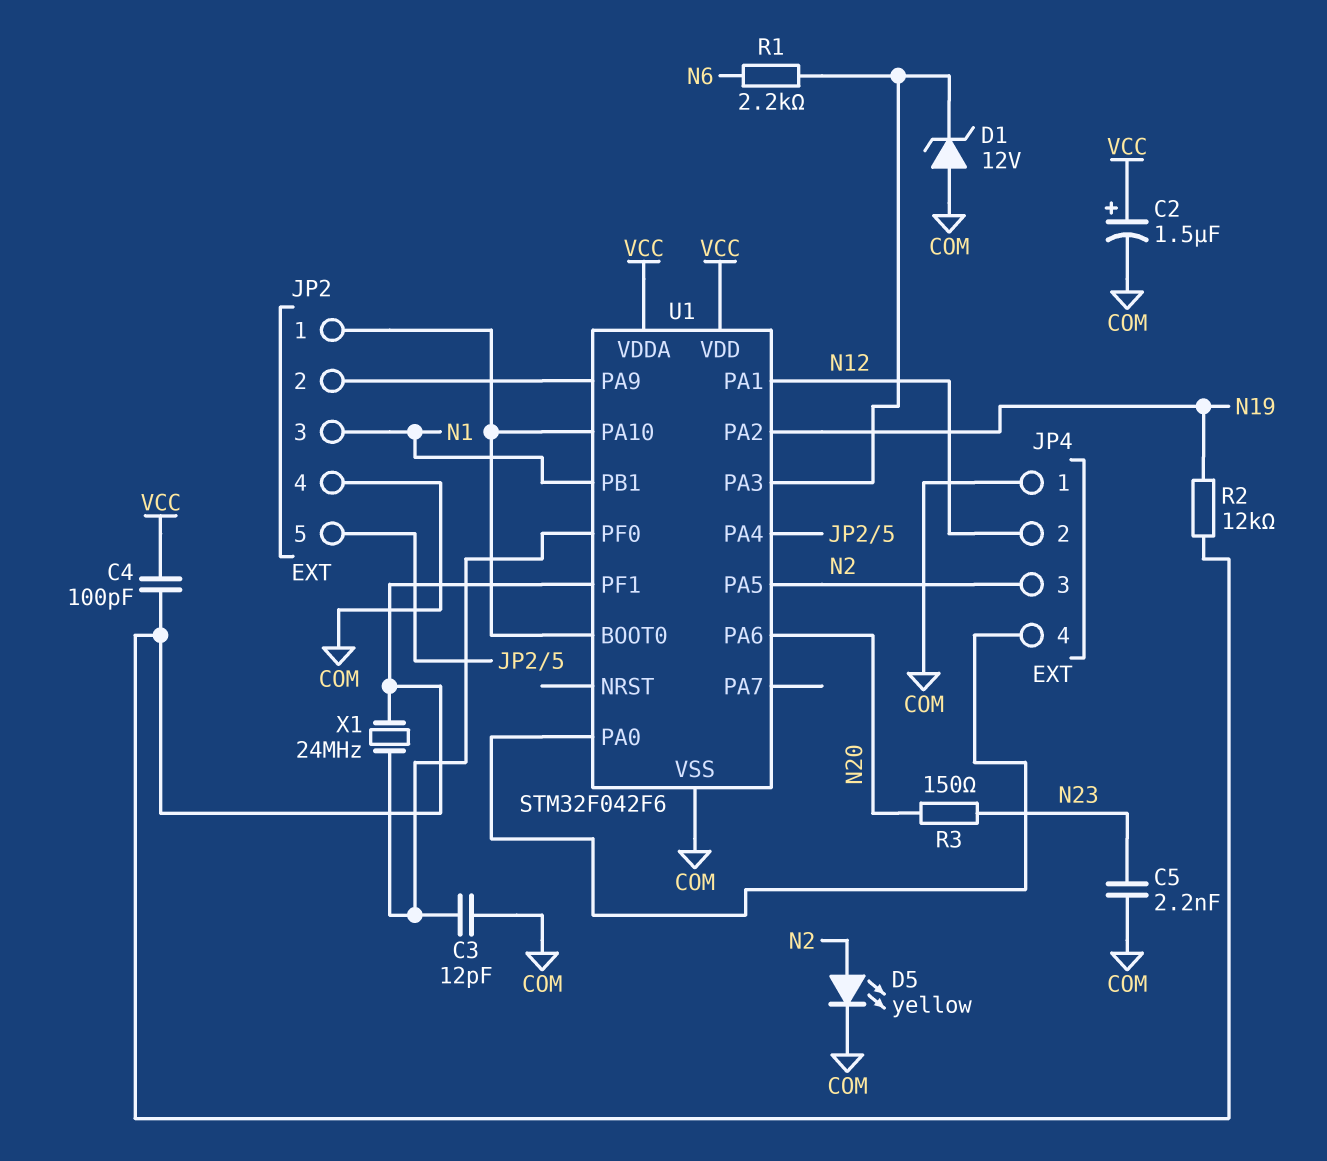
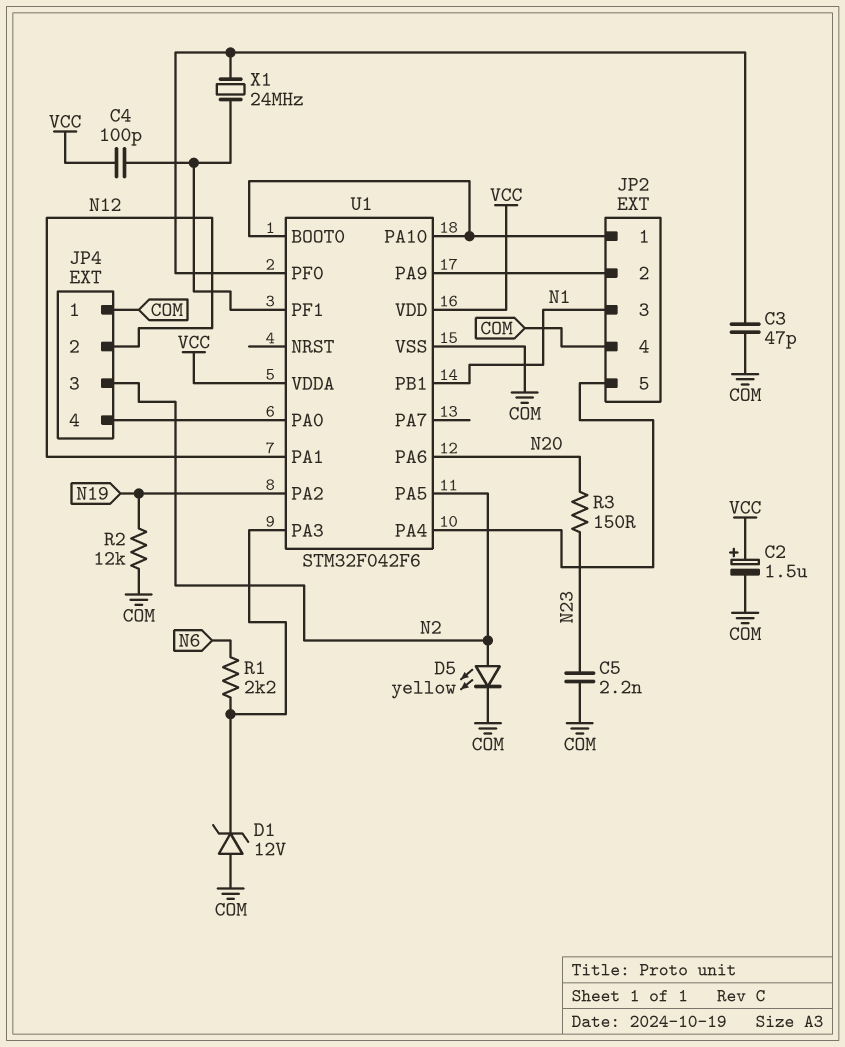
C3: 12pF (COM, U1/PF0) -> 47pF (COM, U1/PF0)
R2: 12k (N19, U1/PF1) -> 12k (COM, N19)

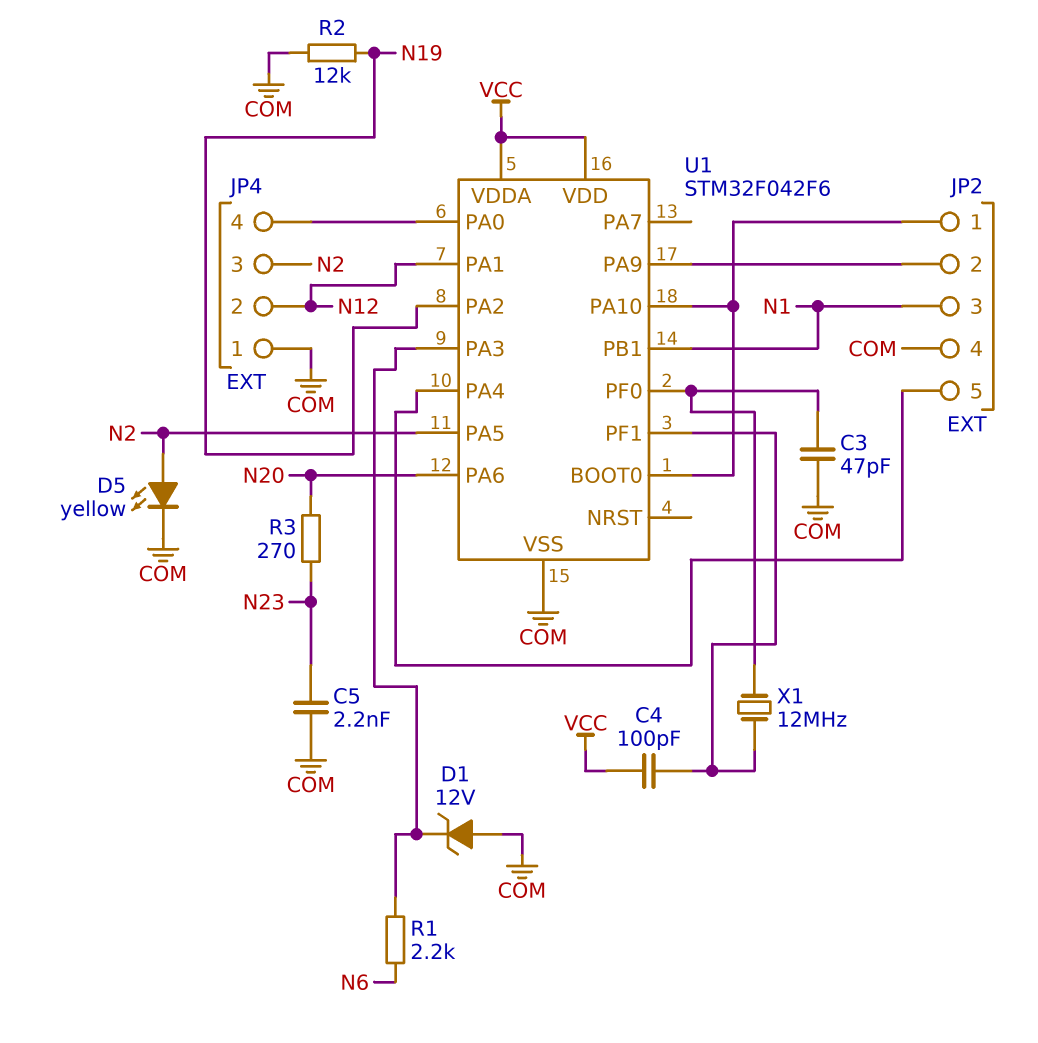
C2: 1.5uF (plus VCC, minus COM) -> none
R3: 150 (N20, N23) -> 270 (N20, N23)
X1: 24MHz (U1/PF0, U1/PF1) -> 12MHz (U1/PF0, U1/PF1)

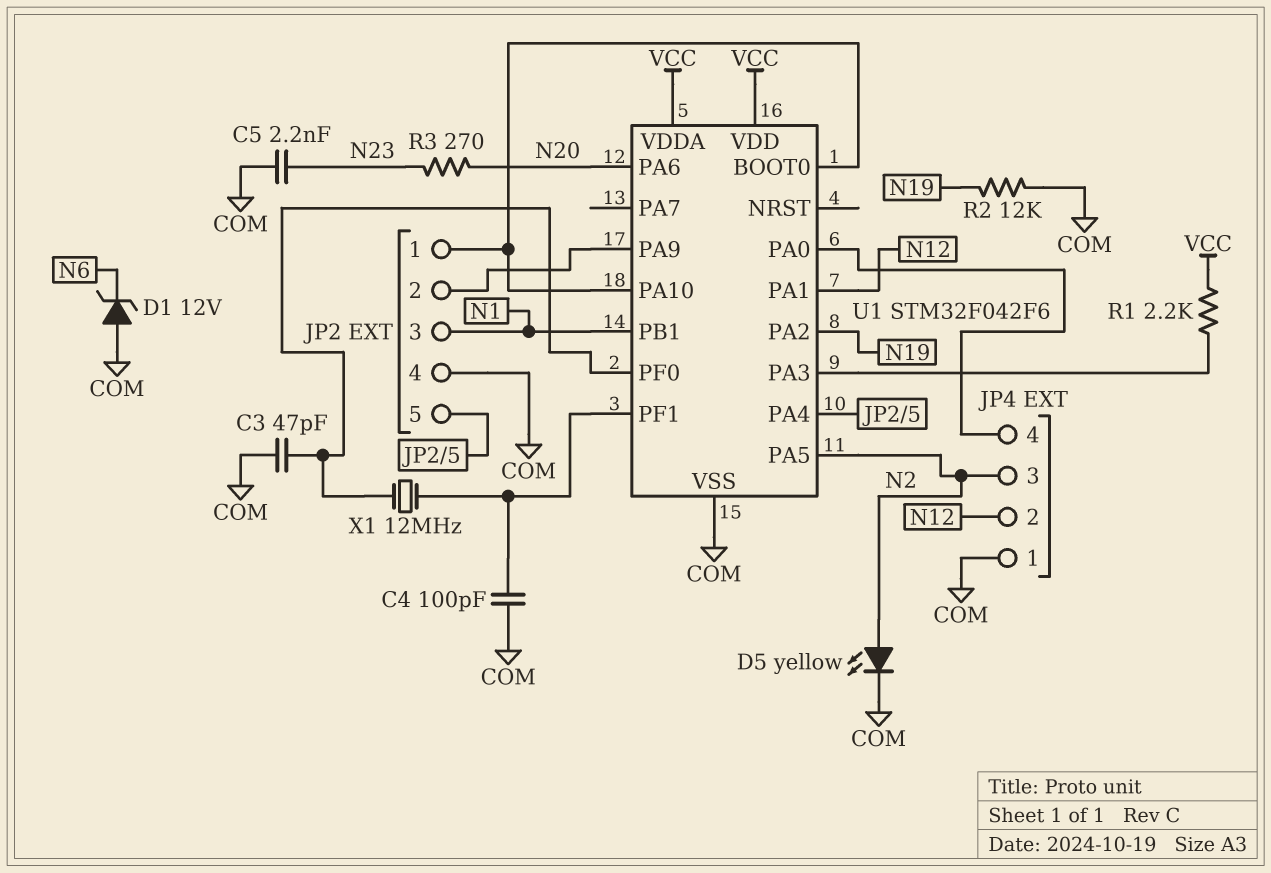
C4: 100pF (U1/PF1, VCC) -> 100pF (COM, U1/PF1)
D1: zener 12V (A COM, K U1/PA3) -> zener 12V (A COM, K N6)
R1: 2.2k (N6, U1/PA3) -> 2.2k (U1/PA3, VCC)

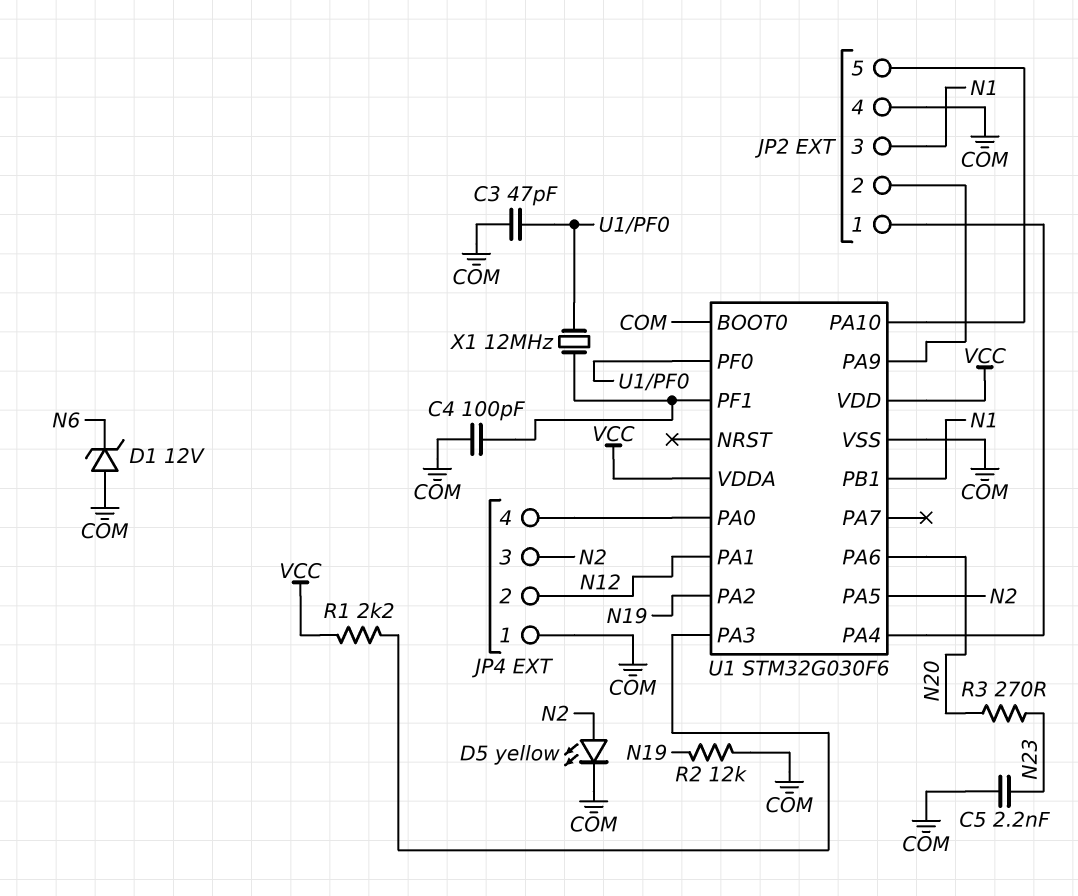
U1: STM32F042F6 -> STM32G030F6
U1 pin BOOT0: JP2/1 -> COM
U1 pin PA4: JP2/5 -> JP2/1
U1 pin PA10: JP2/1 -> JP2/5

